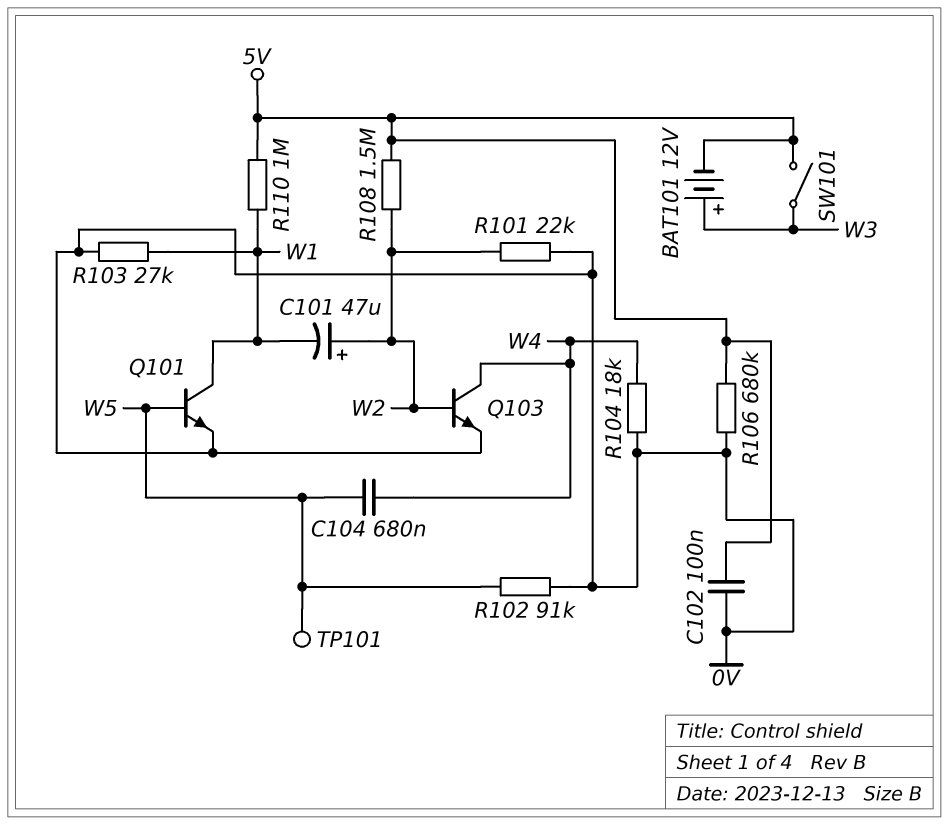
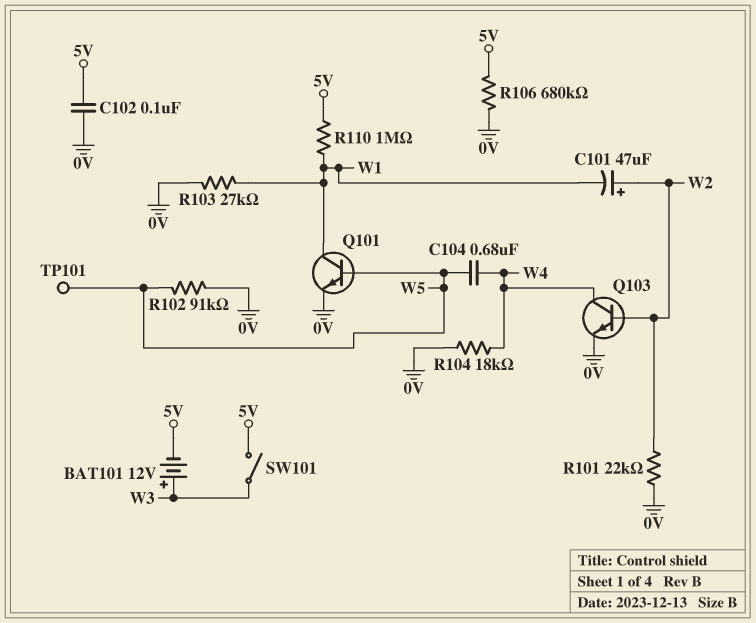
R108: 1.5M (5V, W2) -> none

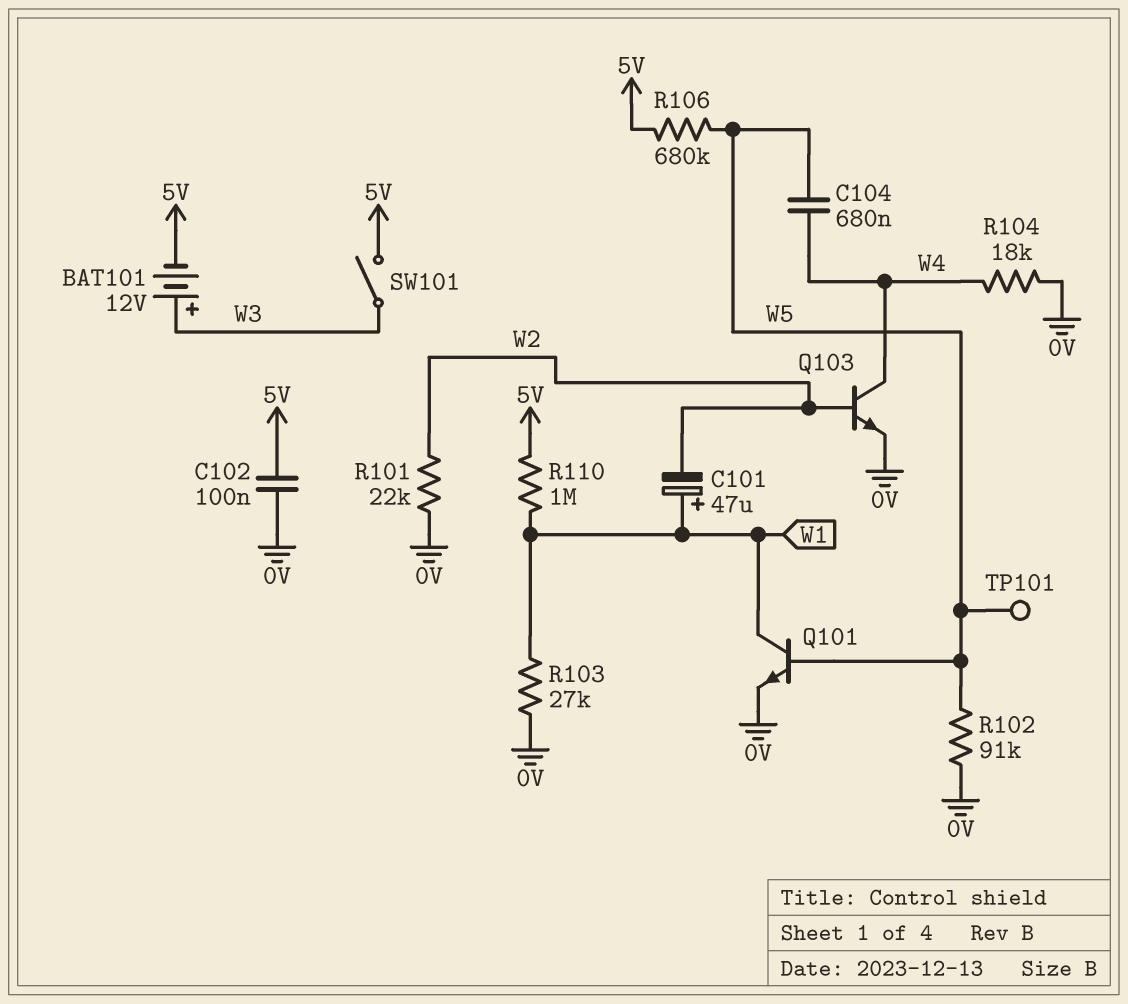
C101: 47uF (plus W2, minus W1) -> 47uF (plus W1, minus W2)
R106: 680k (0V, 5V) -> 680k (5V, W5)

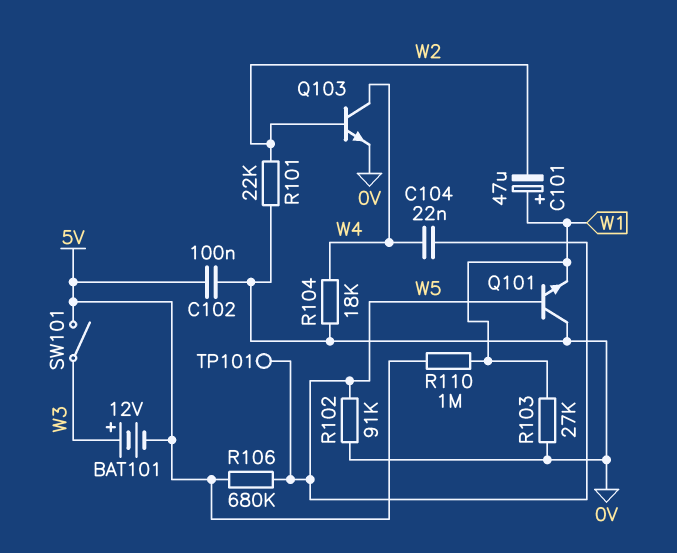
C104: 680nF (W4, W5) -> 22nF (W4, W5)
Q101: NPN (B W5, C W1, E 0V) -> NPN (B W5, C 0V, E W1)

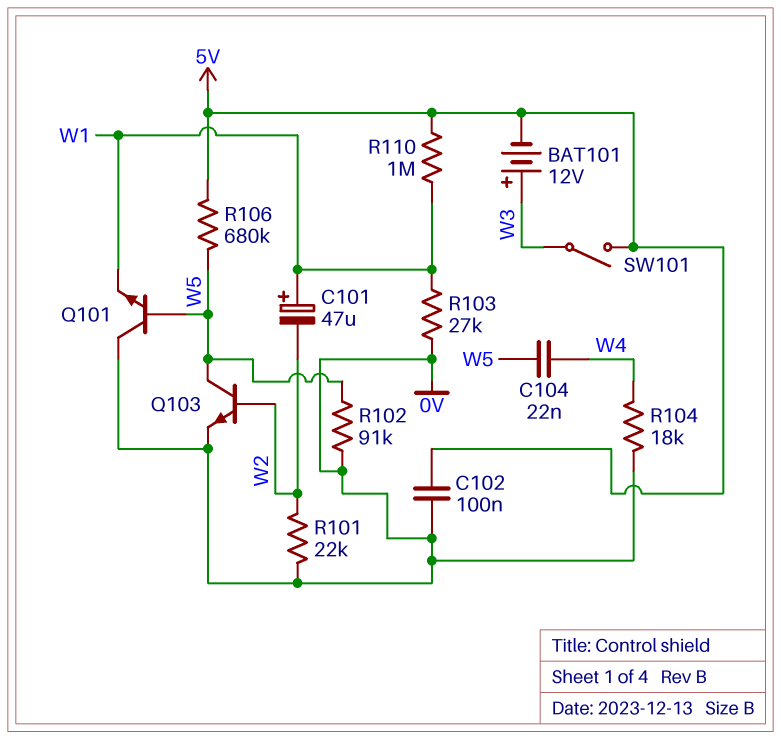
Q103: NPN (B W2, C W4, E 0V) -> NPN (B W2, C W5, E 0V)
TP101: test point (W5) -> none

